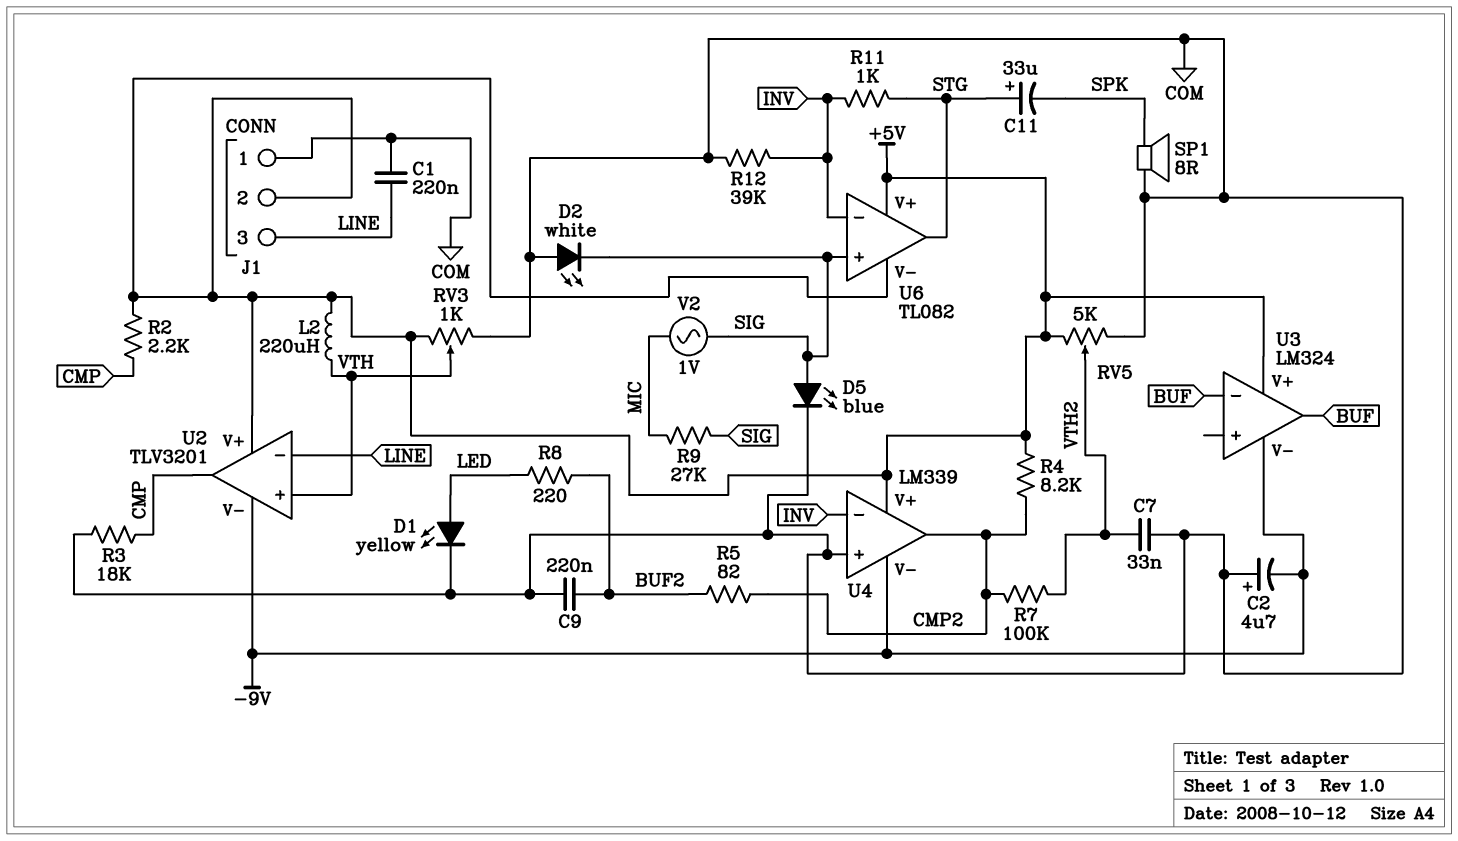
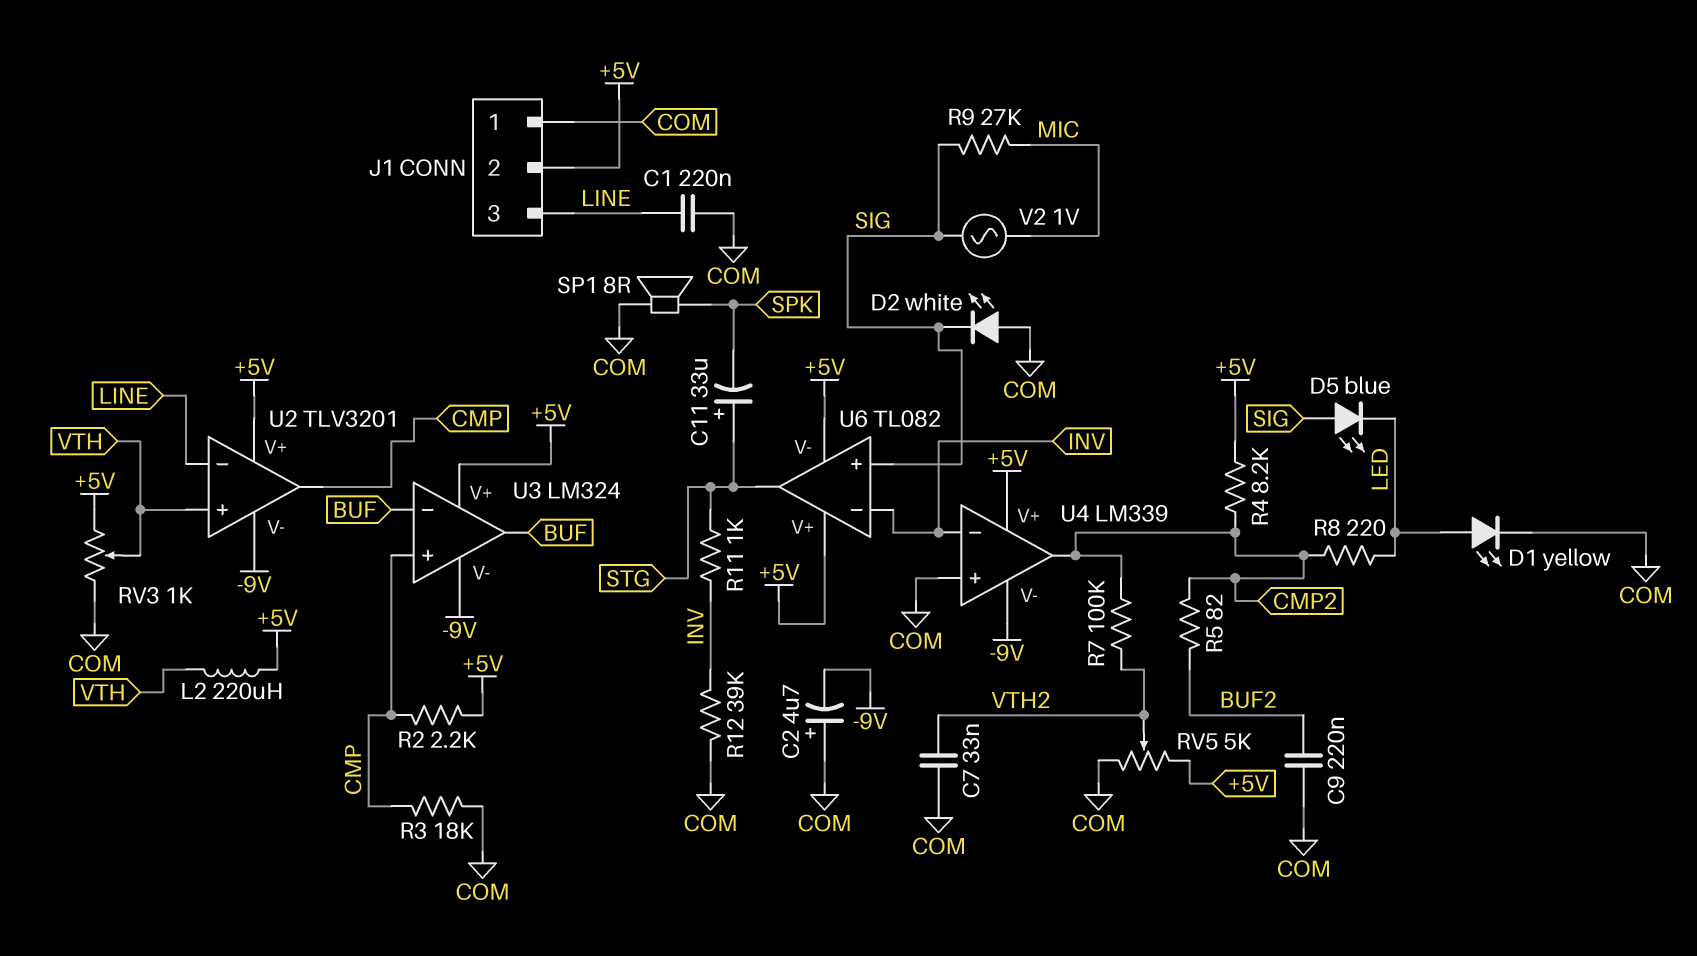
D5: LED blue (A SIG, K COM) -> LED blue (A SIG, K LED)
R8: 220 (BUF2, LED) -> 220 (CMP2, LED)
U3 pin in+: none -> CMP

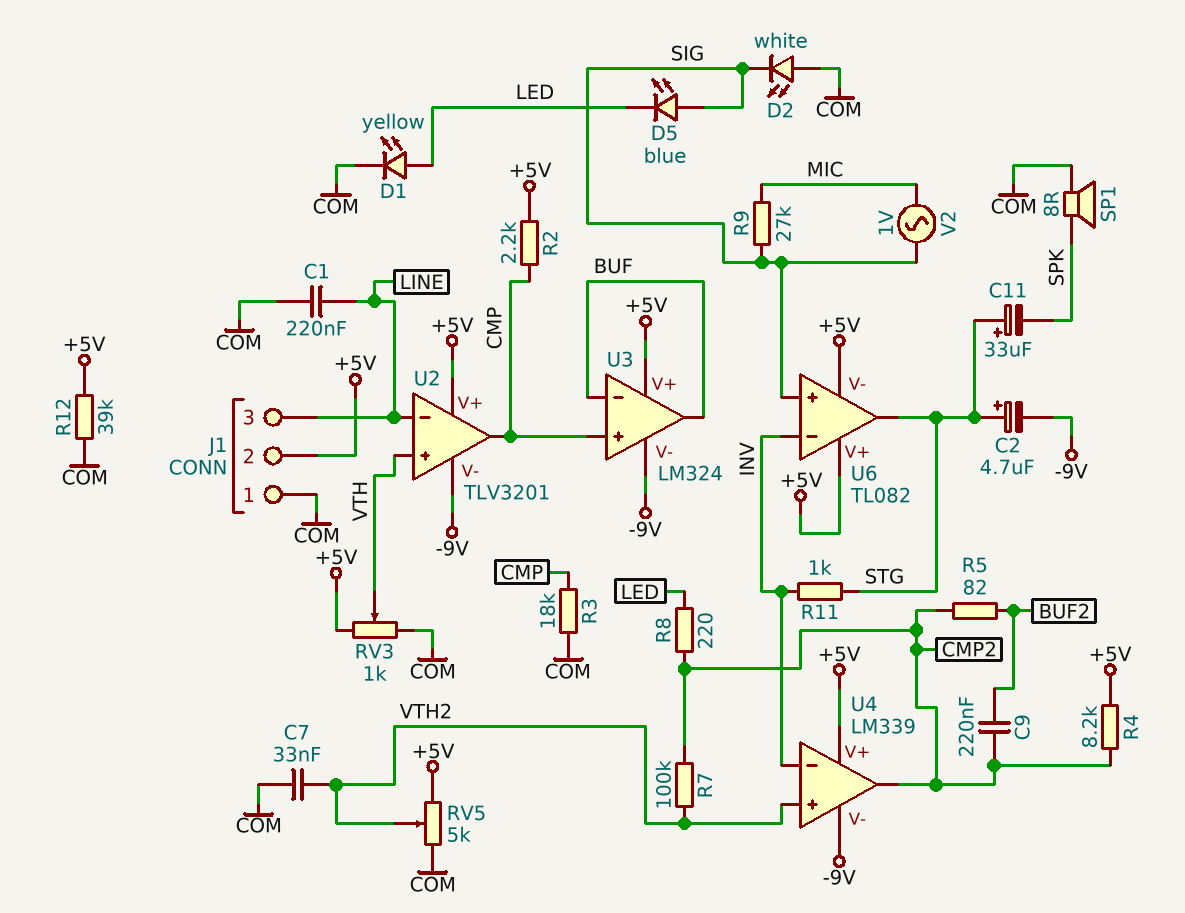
C2: 4.7uF (plus COM, minus -9V) -> 4.7uF (plus STG, minus -9V)
C9: 220nF (BUF2, COM) -> 220nF (BUF2, CMP2)
L2: 220uH (+5V, VTH) -> none
R12: 39k (COM, INV) -> 39k (+5V, COM)
U4 pin in+: COM -> VTH2

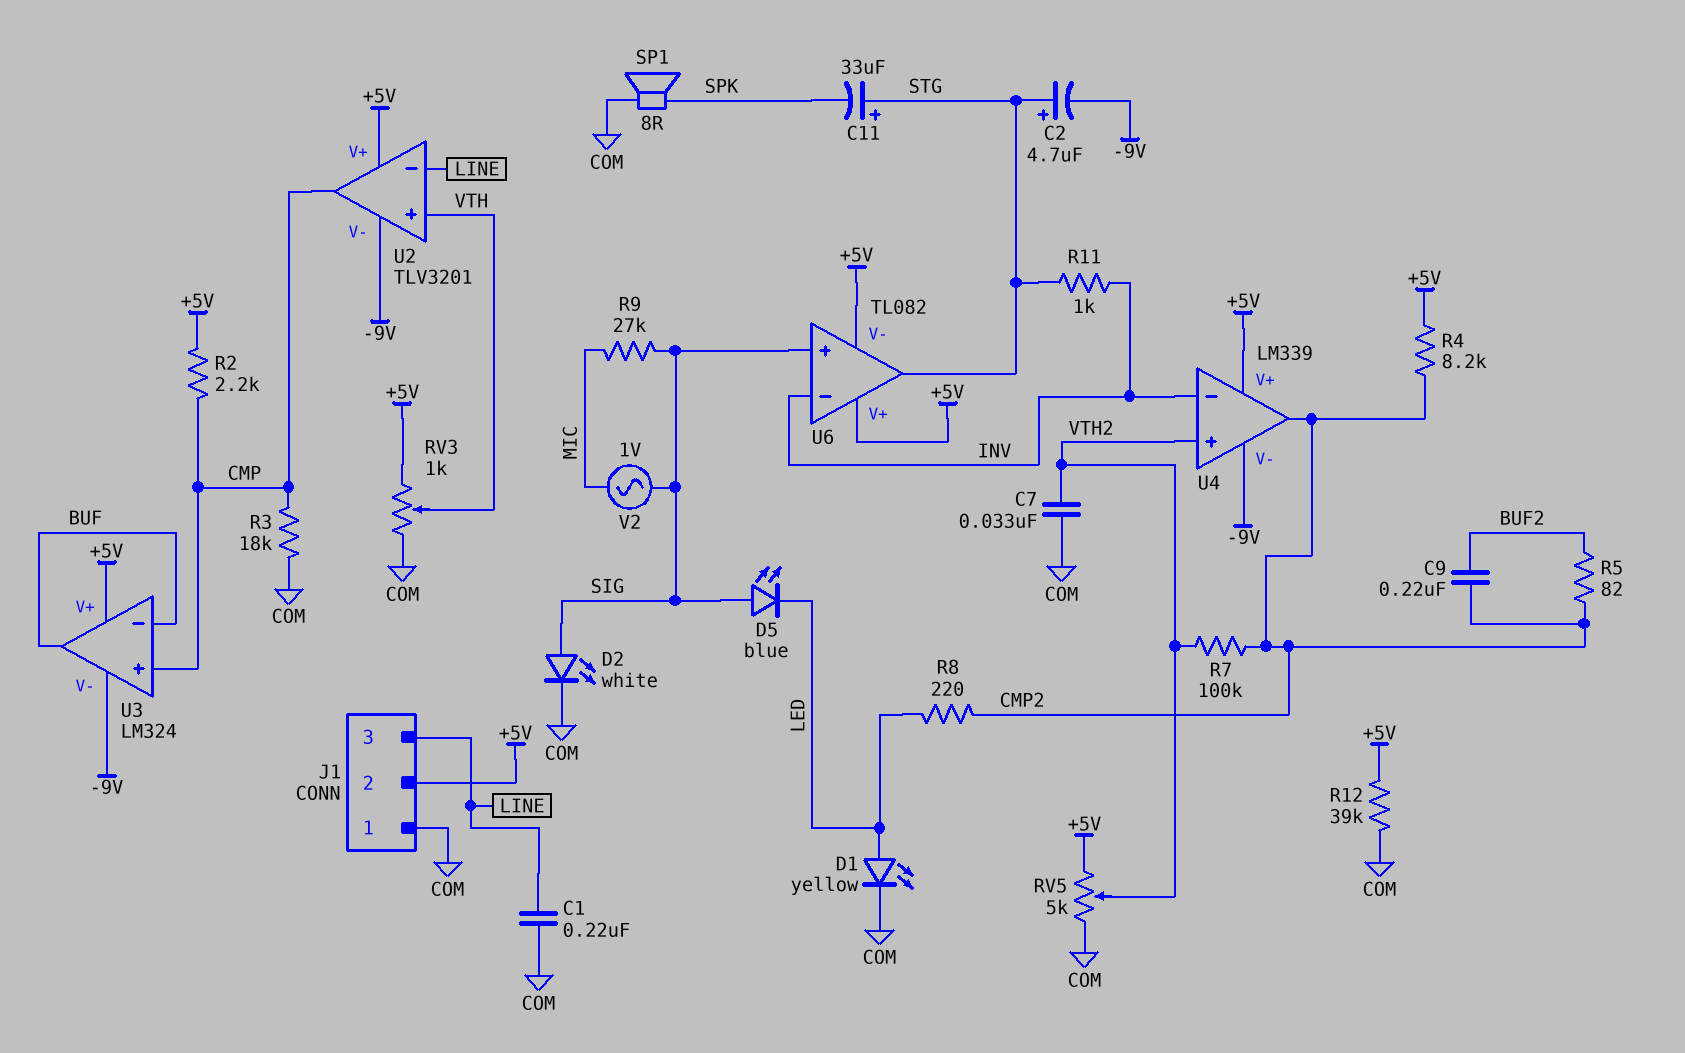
D2: LED white (A COM, K SIG) -> LED white (A SIG, K COM)

